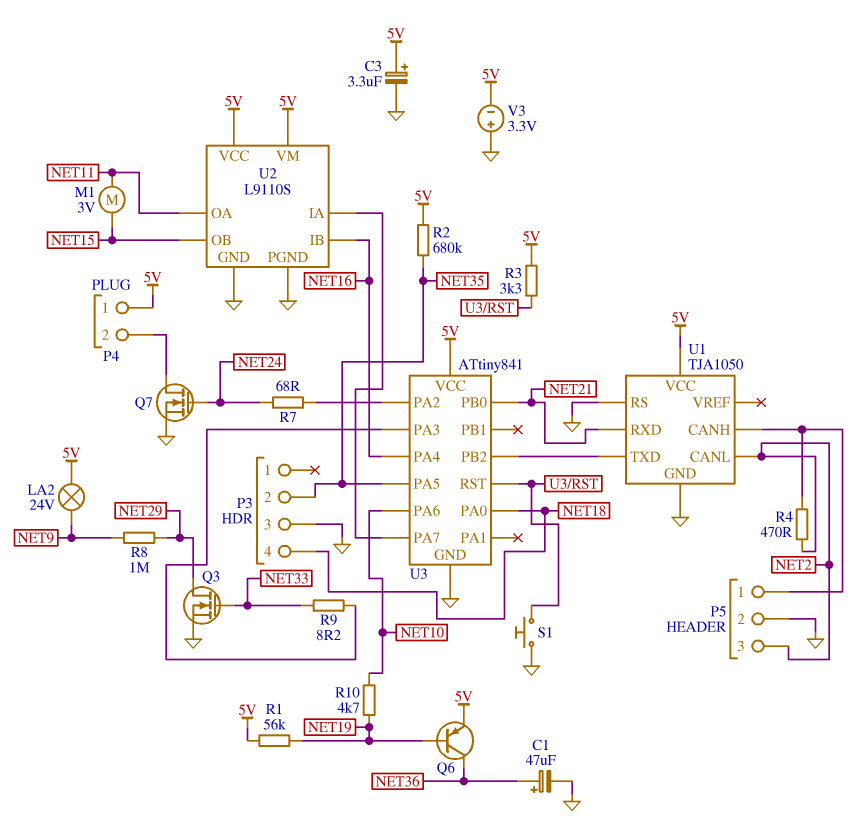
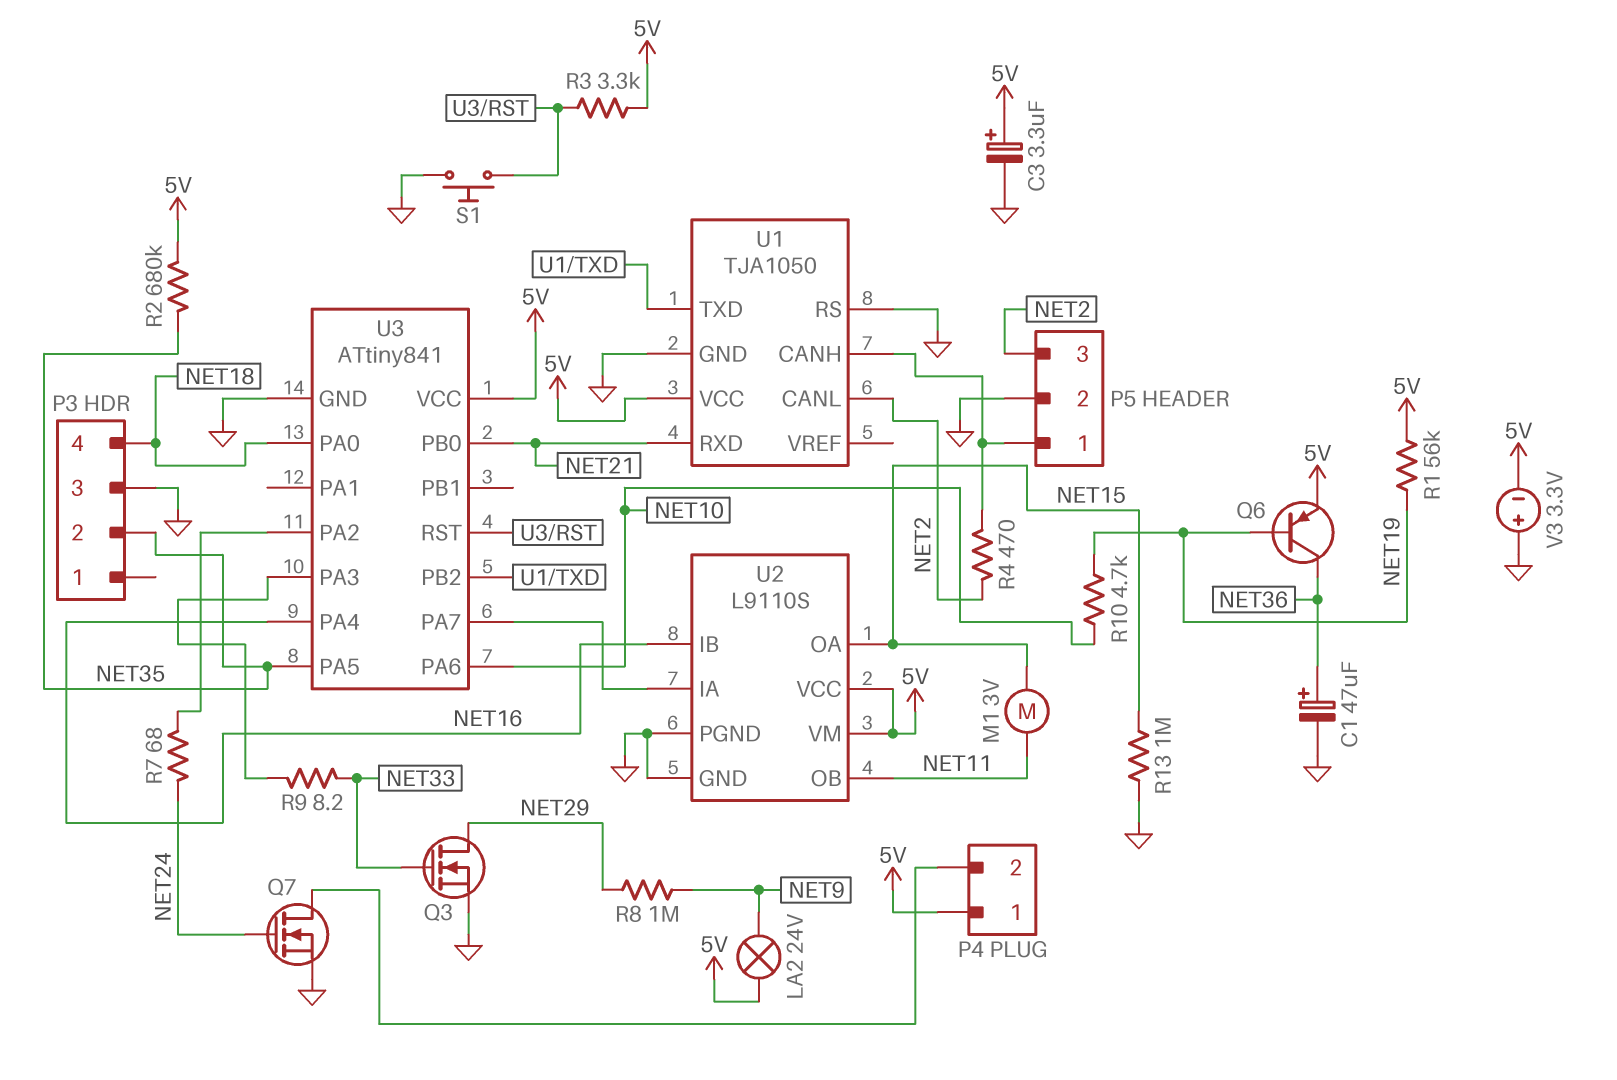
R13: none -> 1M (GND, NET15)
U2 pin OA: NET11 -> NET15
U2 pin OB: NET15 -> NET11

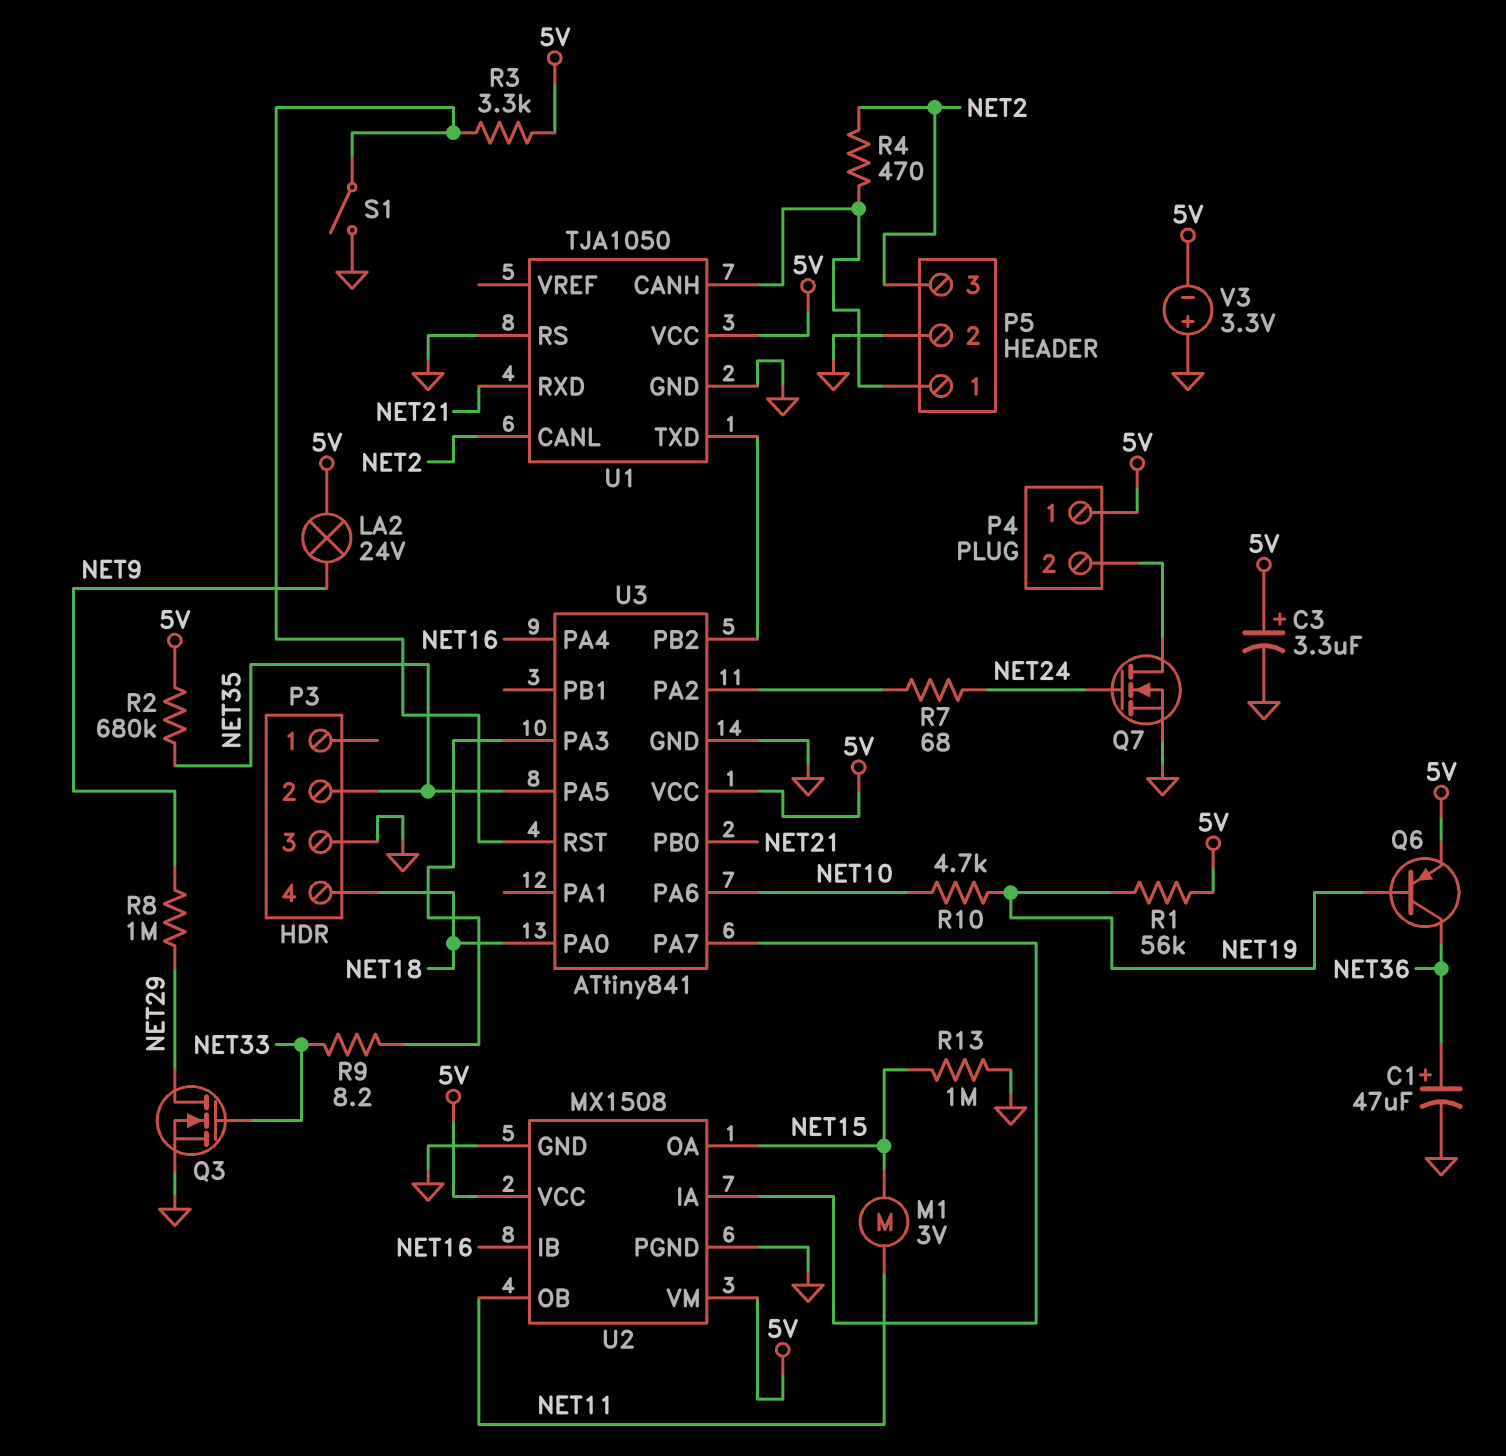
S1: button (GND, U3/RST) -> switch (GND, U3/RST)
U2: L9110S -> MX1508

